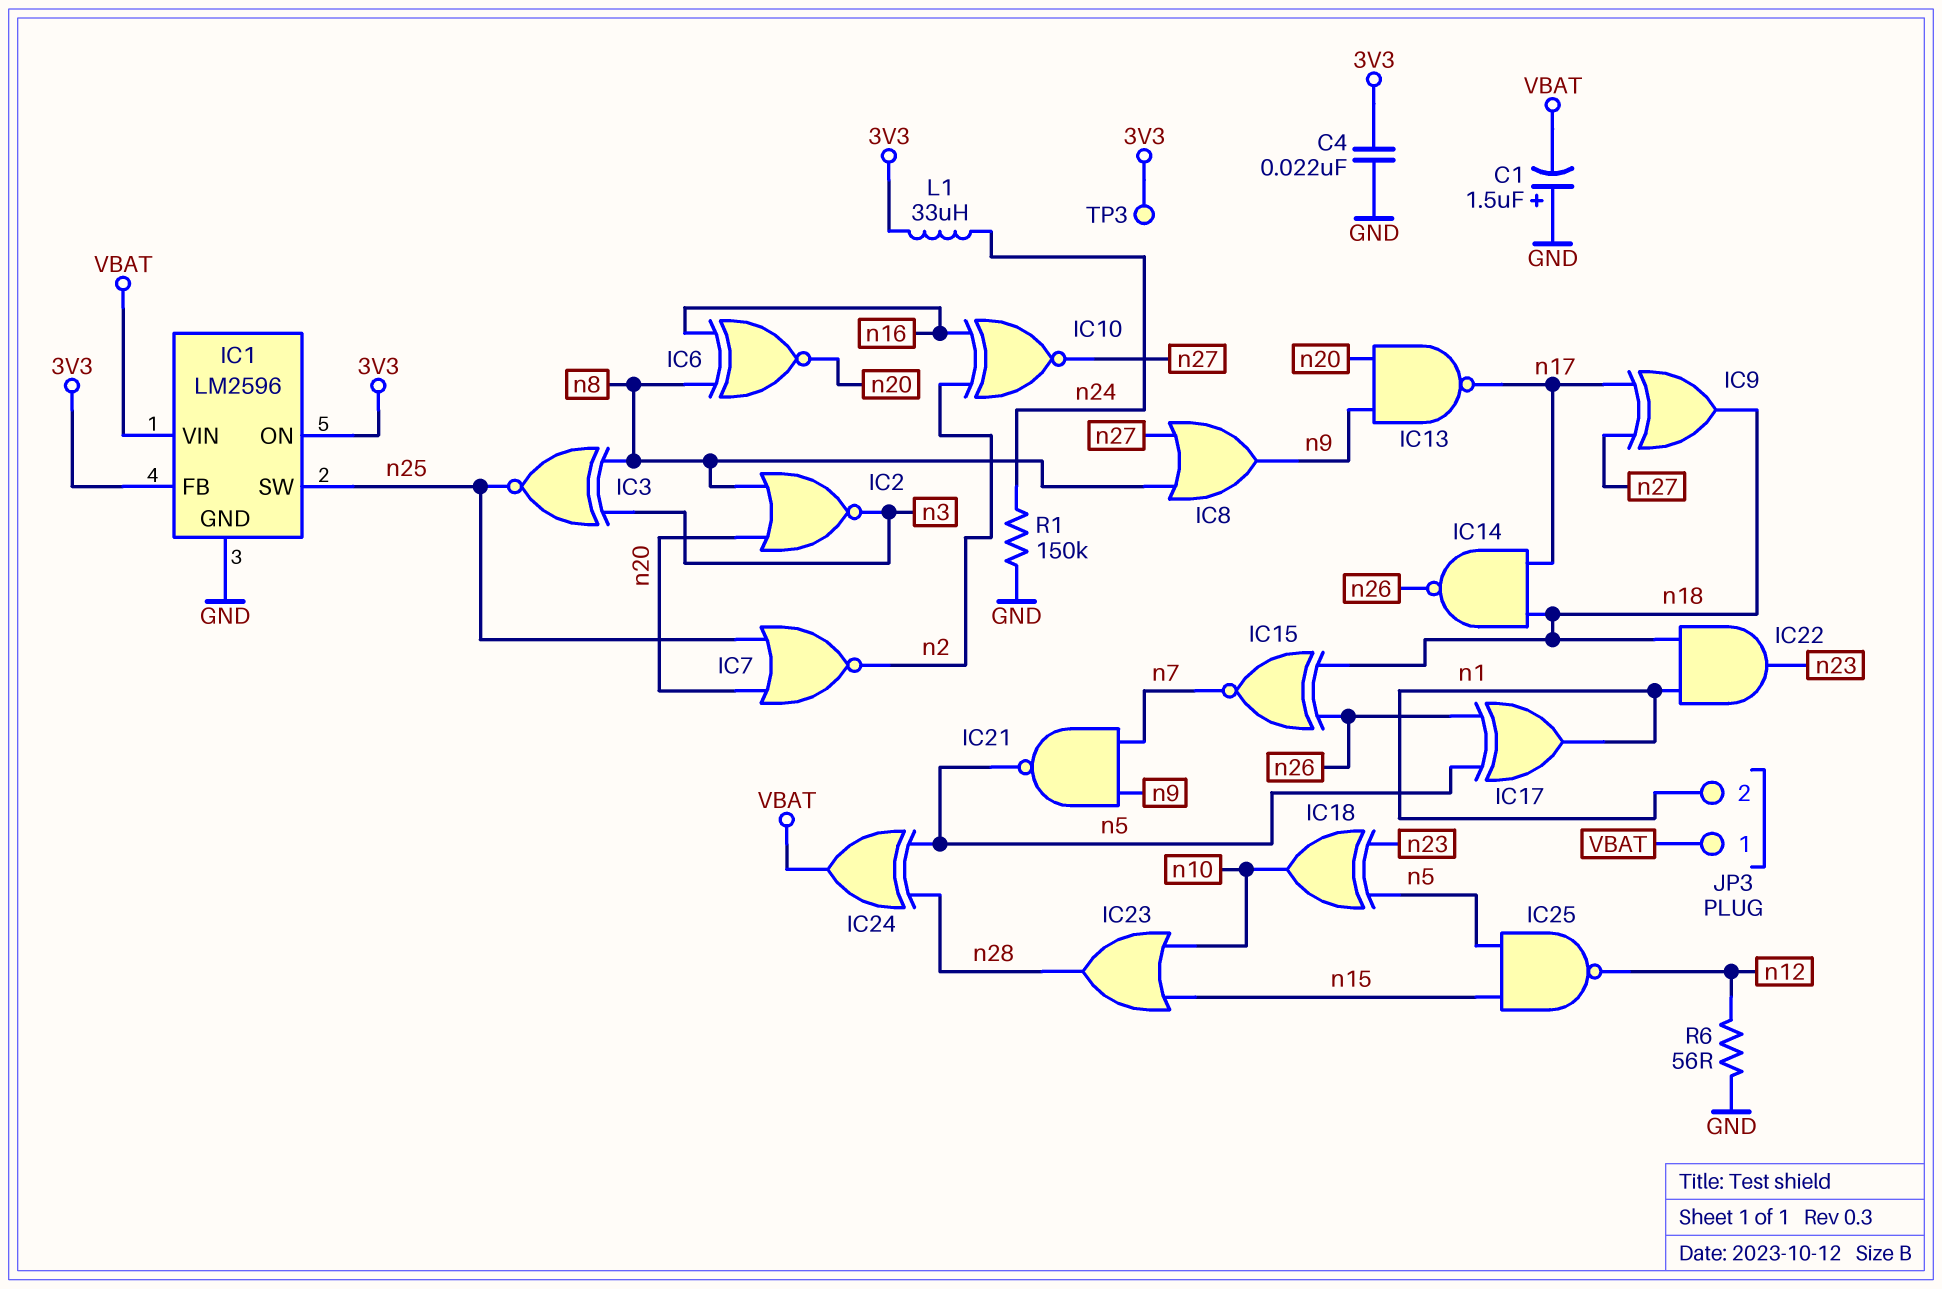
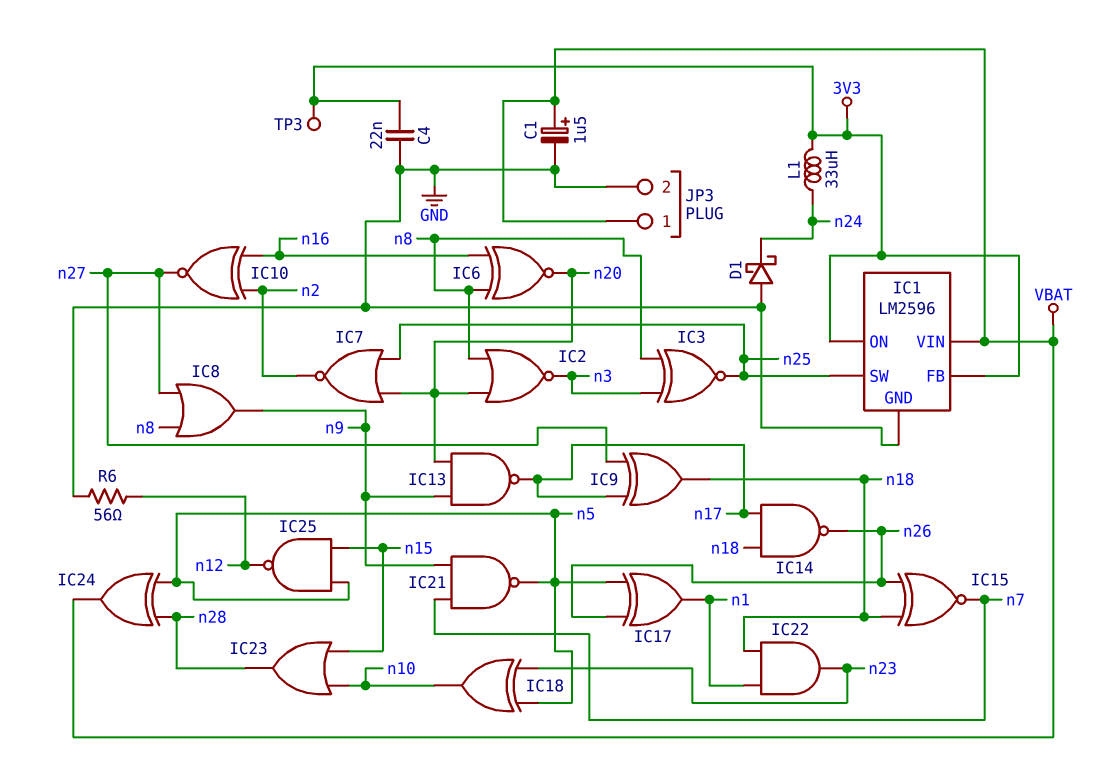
C1: 1.5uF (plus GND, minus VBAT) -> 1.5uF (plus VBAT, minus GND)
D1: none -> schottky (A GND, K n24)
JP3 pin 2: n1 -> GND
R1: 150k (GND, n24) -> none

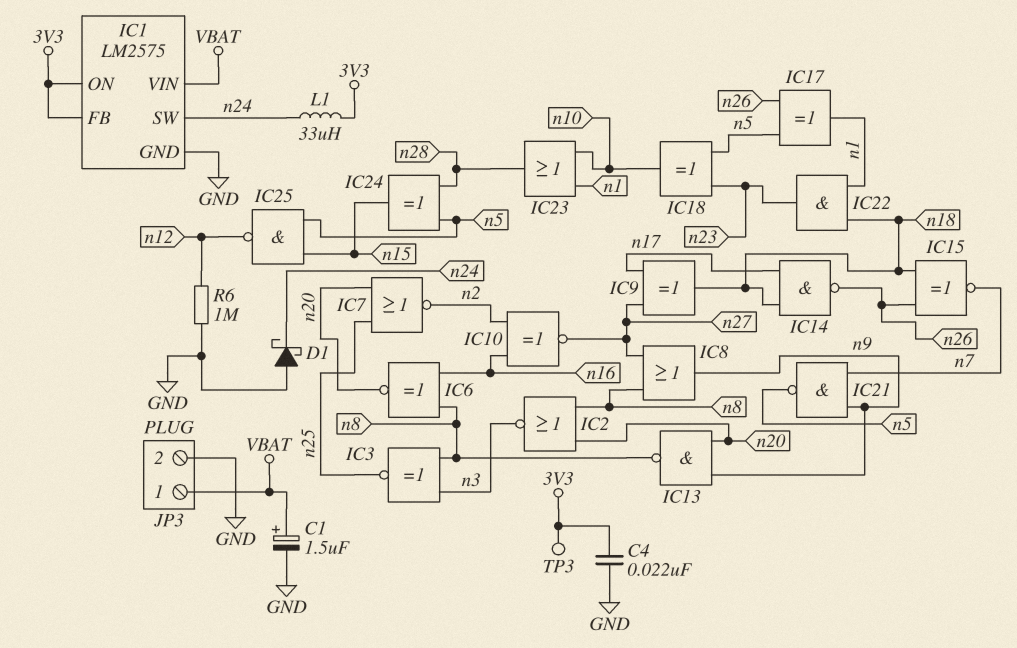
IC1: LM2596 -> LM2575
IC1 pin SW: n25 -> n24
IC13: NAND (in n9, in n20, out n17) -> NAND (in n9, in n20, out n8)
IC23: OR (in n10, in n15, out n28) -> OR (in n1, in n10, out n28)
IC24: XOR (in n5, in n28, out VBAT) -> XOR (in n5, in n28, out n15)
R6: 56 (GND, n12) -> 1M (GND, n12)

